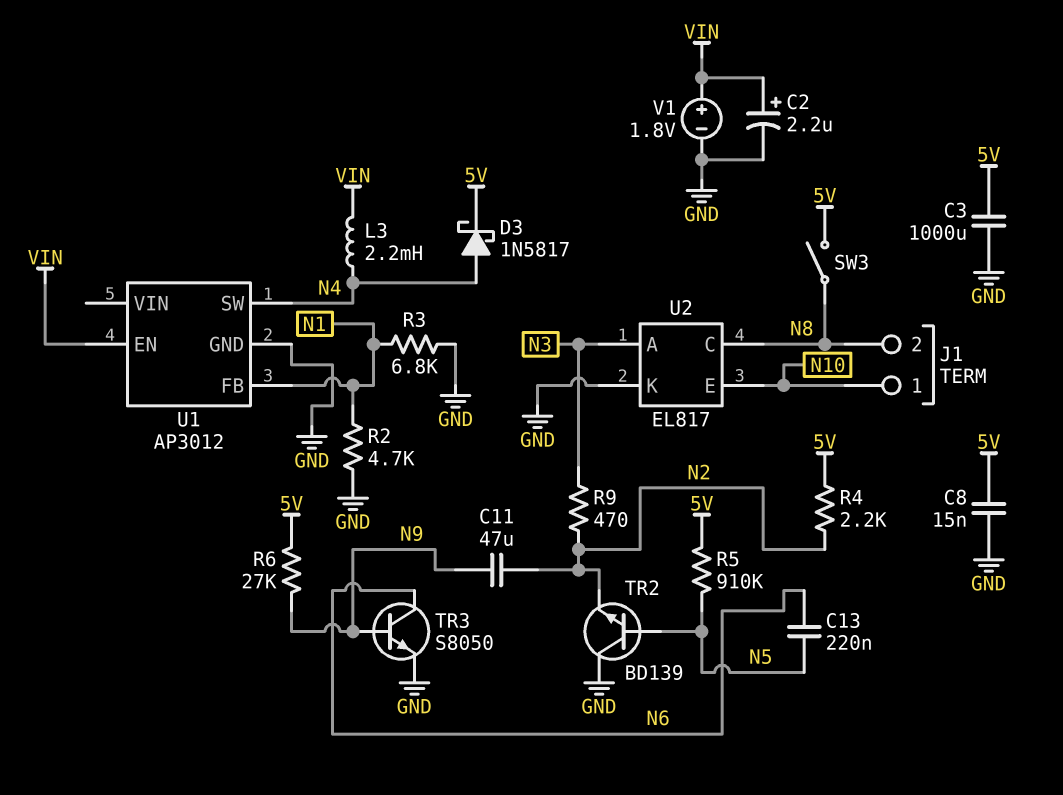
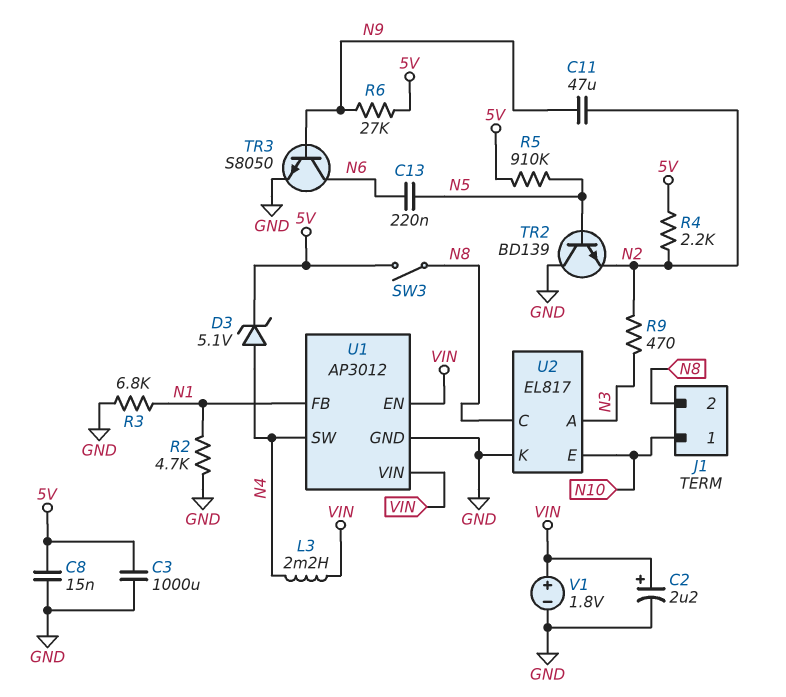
D3: schottky 1N5817 (A N4, K 5V) -> zener 5.1V (A N4, K 5V)
U1 pin VIN: none -> VIN

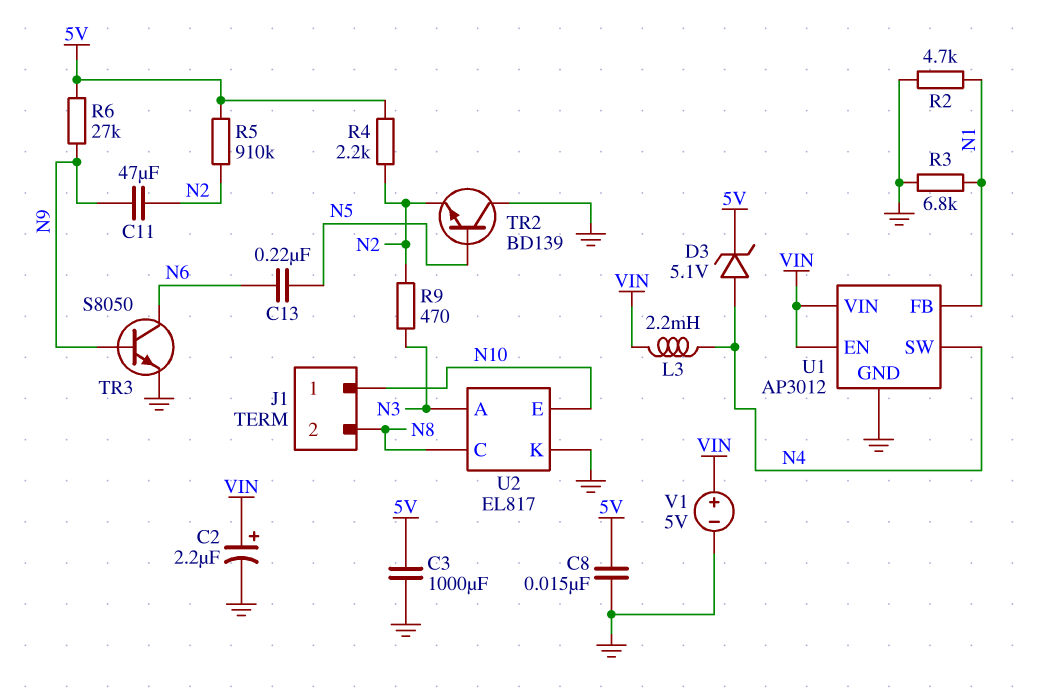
R5: 910k (5V, N5) -> 910k (5V, N2)
SW3: switch (5V, N8) -> none
V1: 1.8V (plus VIN, minus GND) -> 5V (plus VIN, minus GND)

